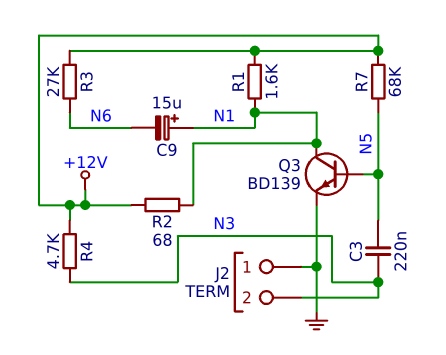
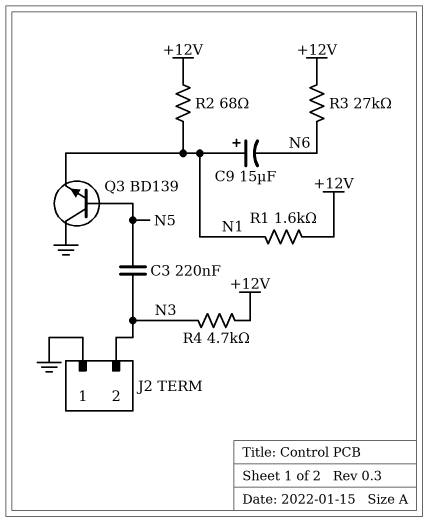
Q3: NPN BD139 (B N5, C N1, E GND) -> NPN BD139 (B N5, C GND, E N1)
R7: 68k (+12V, N5) -> none

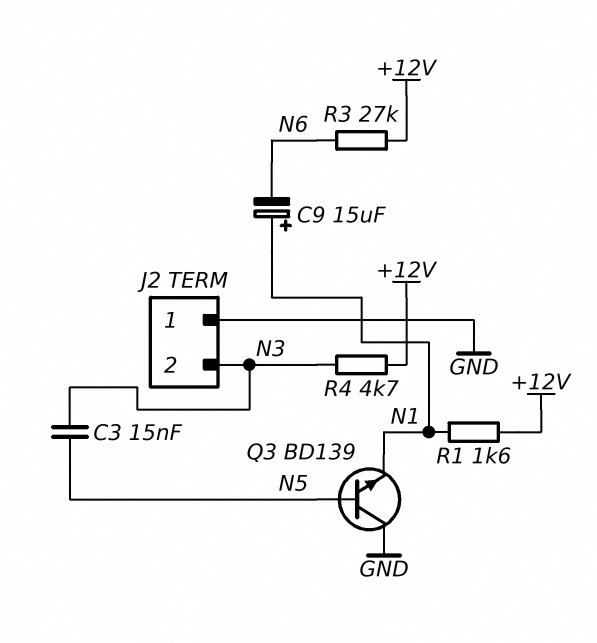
C3: 220nF (N3, N5) -> 15nF (N3, N5)
R2: 68 (+12V, N1) -> none

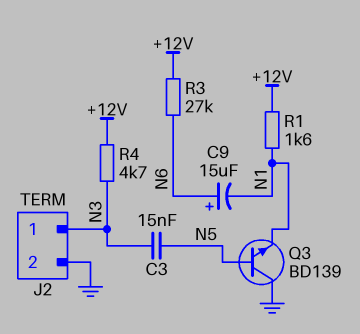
C9: 15uF (plus N1, minus N6) -> 15uF (plus N6, minus N1)
J2 pin 1: GND -> N3
J2 pin 2: N3 -> GND

